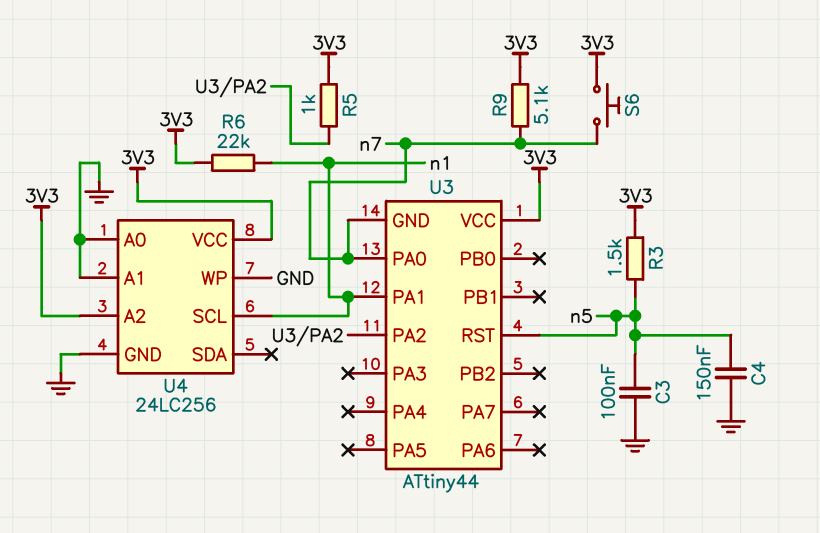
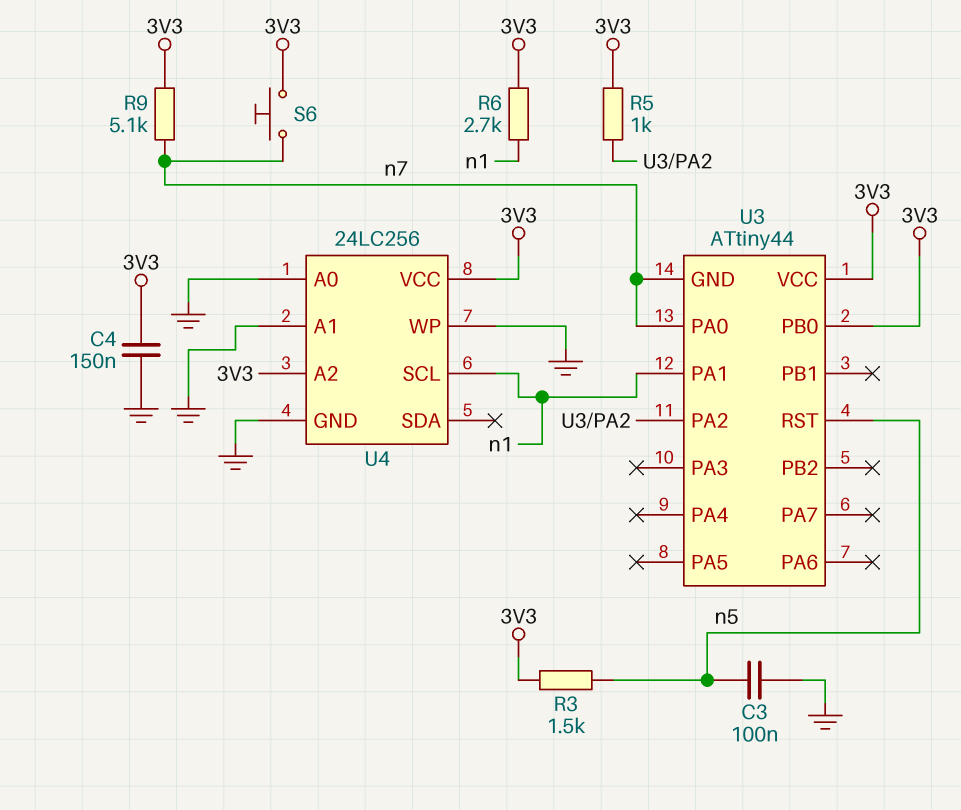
C4: 150nF (GND, n5) -> 150nF (3V3, GND)
R6: 22k (3V3, n1) -> 2.7k (3V3, n1)
U3 pin PB0: none -> 3V3

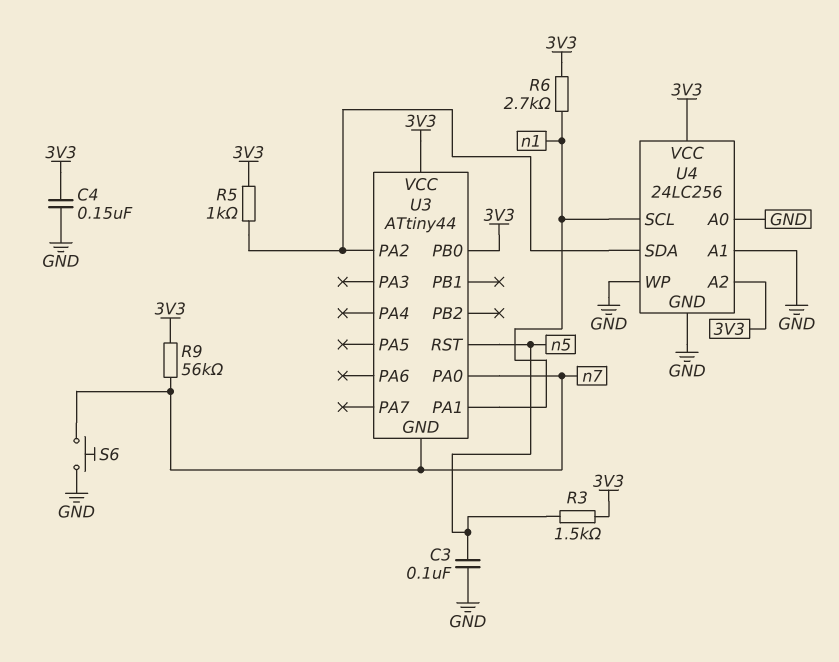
R9: 5.1k (3V3, n7) -> 56k (3V3, n7)
S6: button (3V3, n7) -> button (GND, n7)
U4 pin SDA: none -> U3/PA2

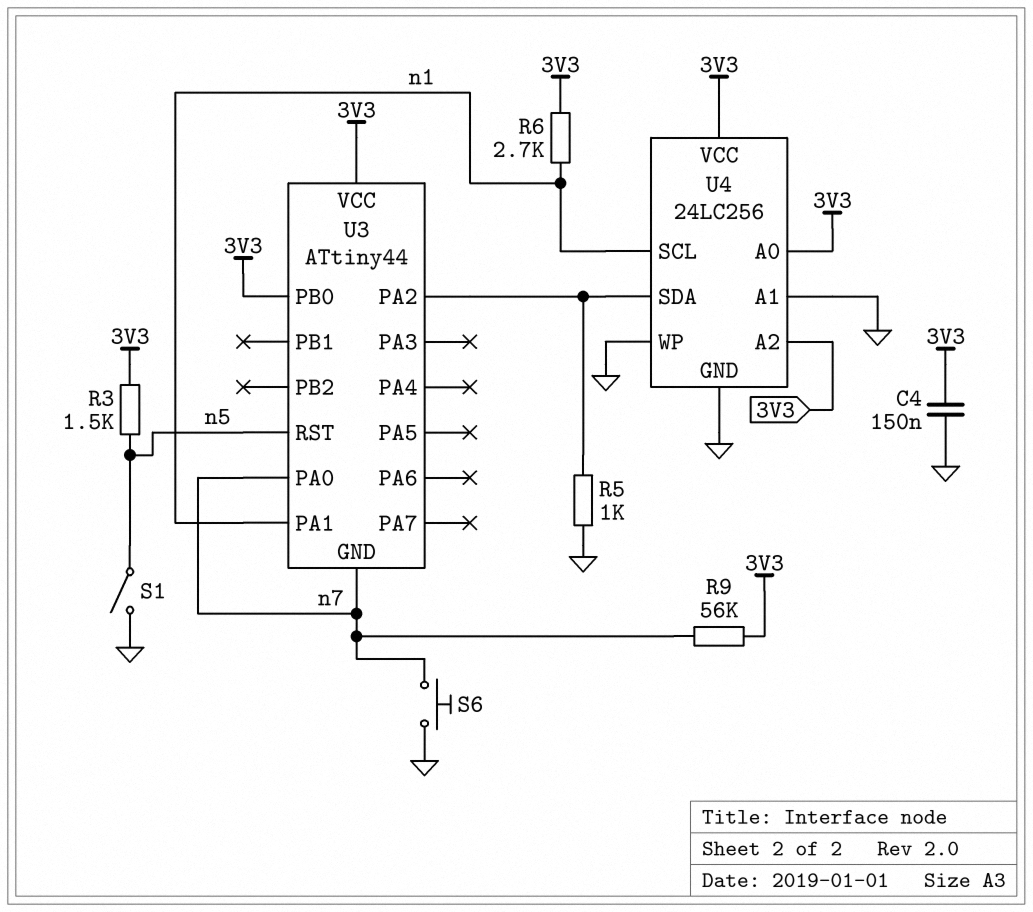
C3: 100nF (GND, n5) -> none
R5: 1k (3V3, U3/PA2) -> 1k (GND, U3/PA2)
S1: none -> switch (GND, n5)
U4 pin A0: GND -> 3V3

